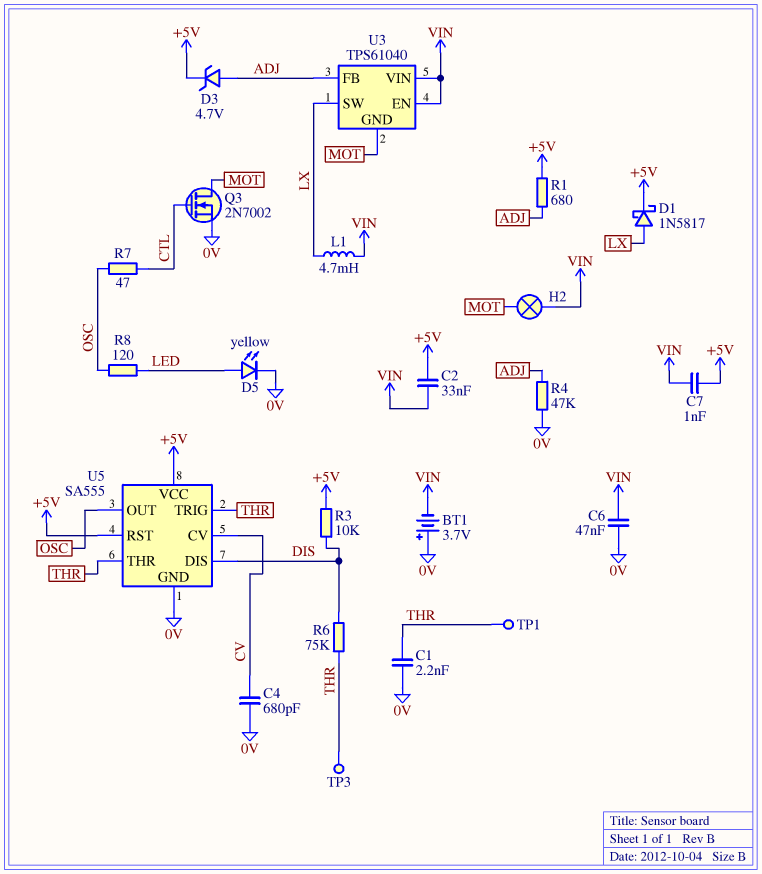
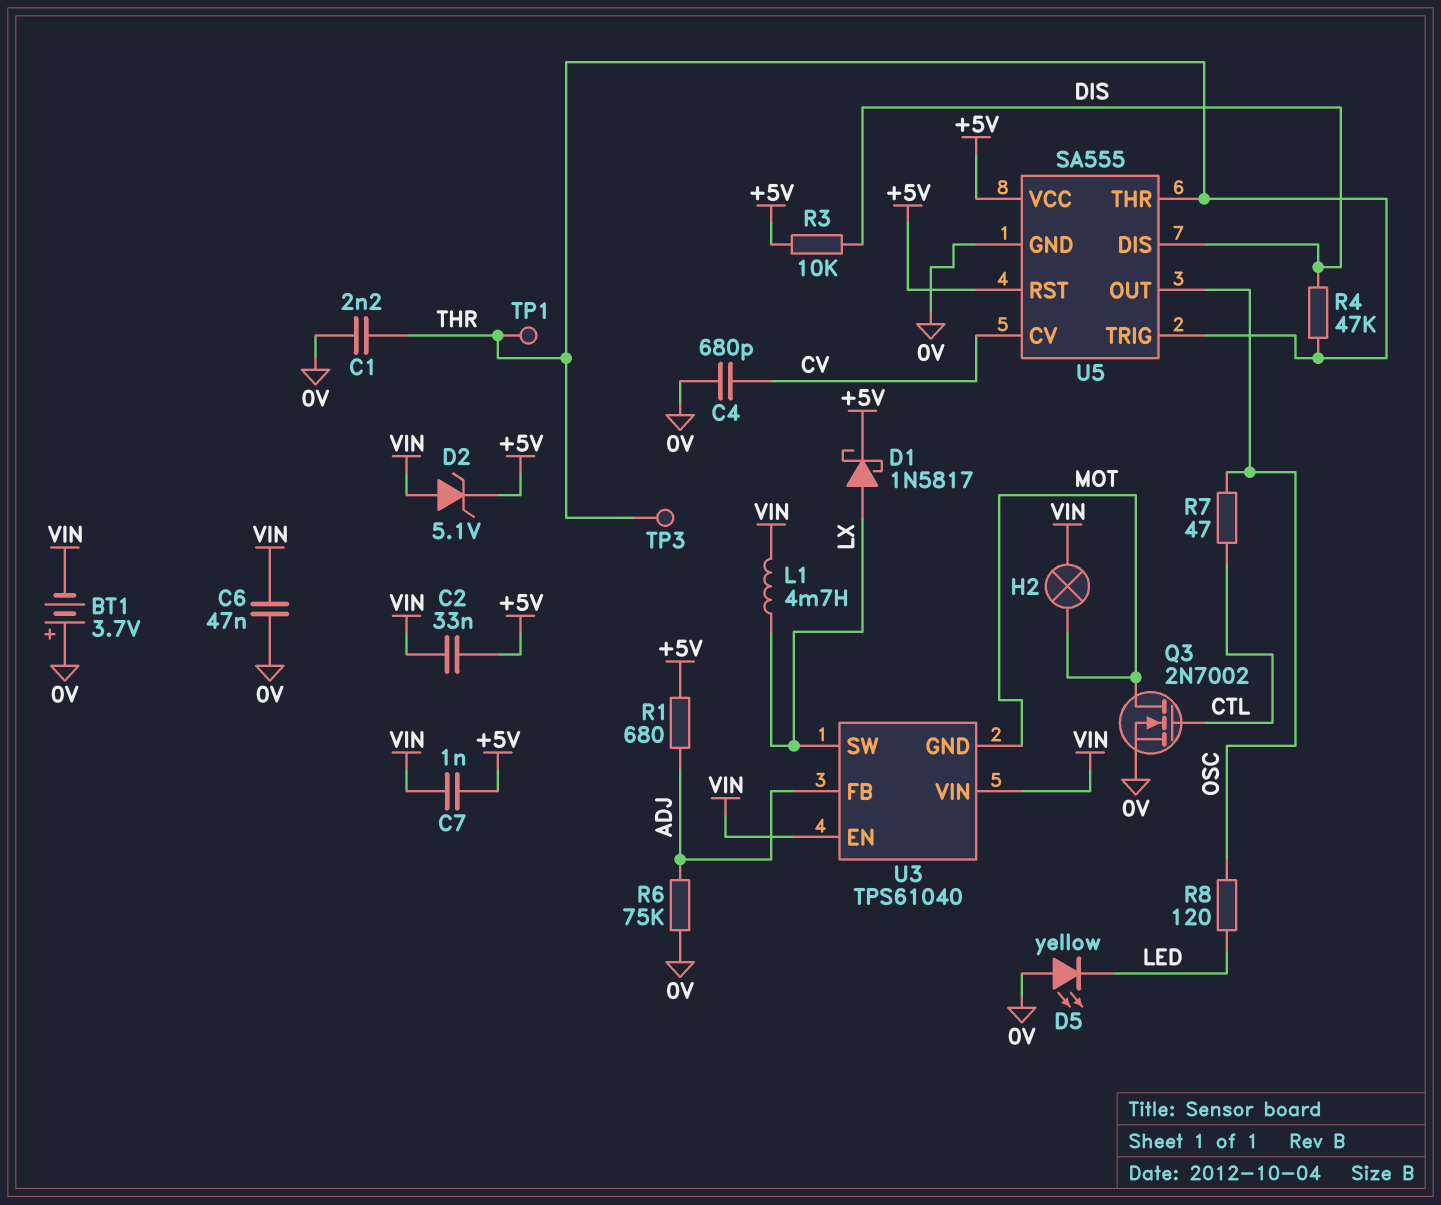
D2: none -> zener 5.1V (A VIN, K +5V)
D3: zener 4.7V (A ADJ, K +5V) -> none
D5: LED yellow (A LED, K 0V) -> LED yellow (A 0V, K LED)
R4: 47k (0V, ADJ) -> 47k (DIS, THR)
R6: 75k (DIS, THR) -> 75k (0V, ADJ)

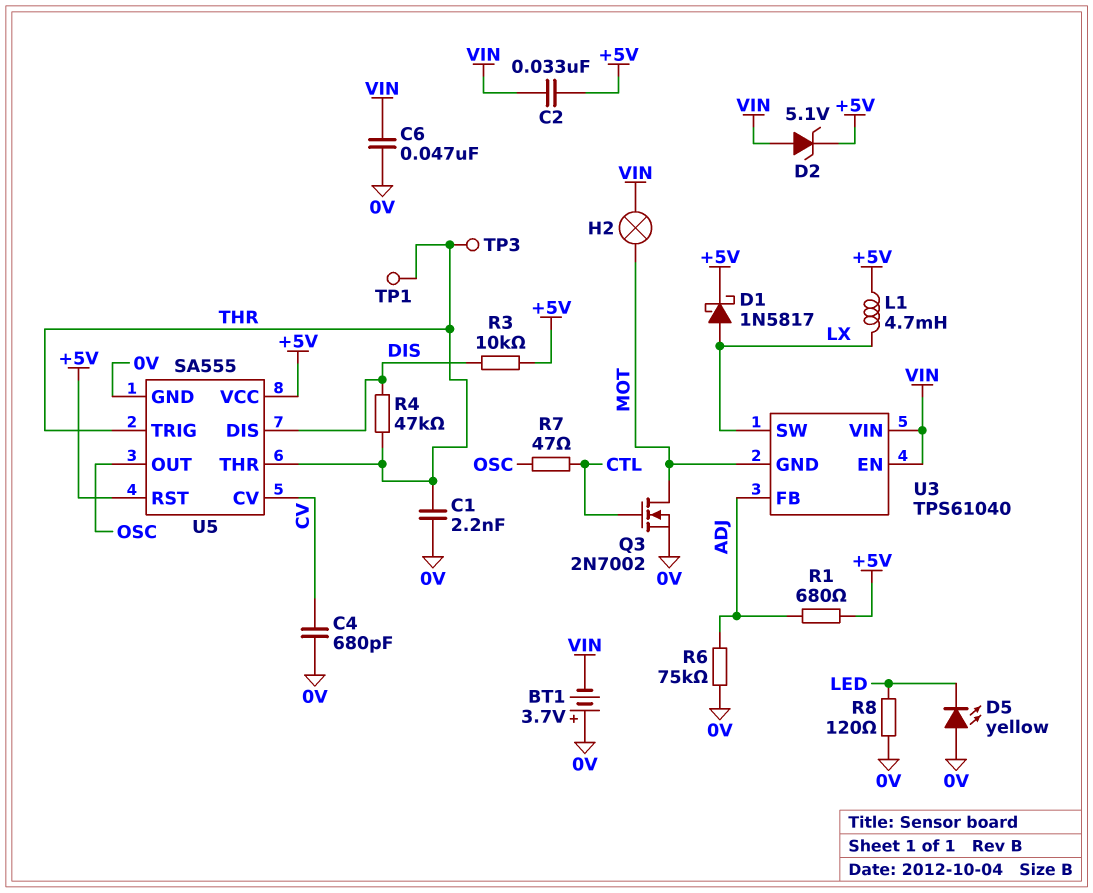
C7: 1nF (+5V, VIN) -> none
L1: 4.7mH (LX, VIN) -> 4.7mH (+5V, LX)
R8: 120 (LED, OSC) -> 120 (0V, LED)

